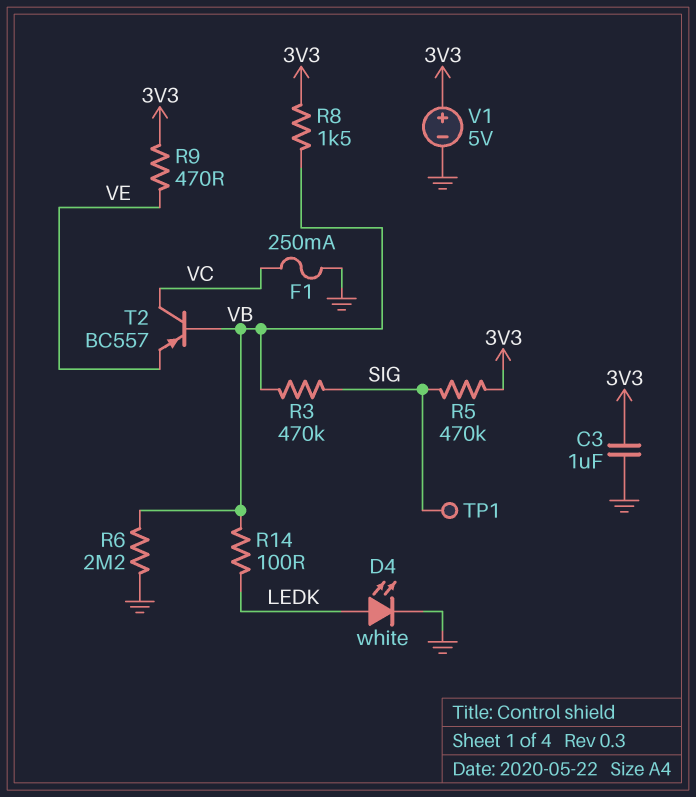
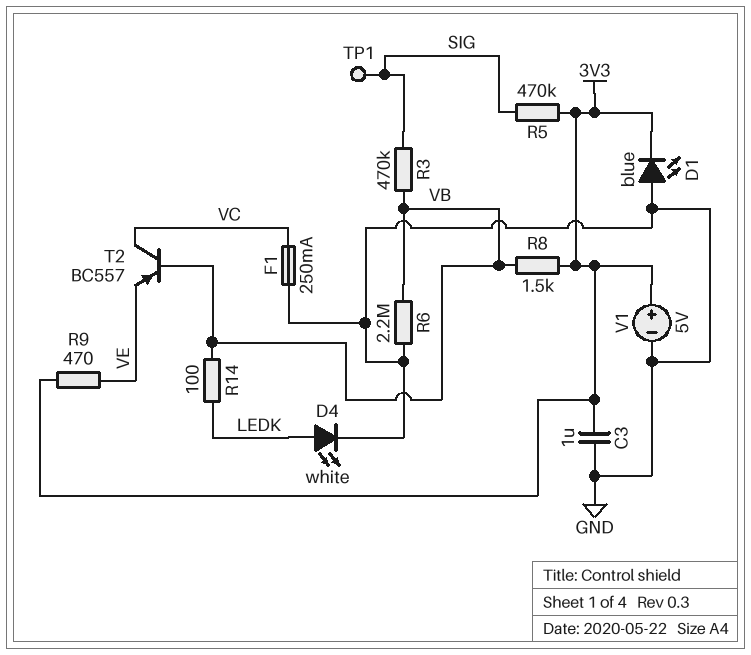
D1: none -> LED blue (A GND, K 3V3)

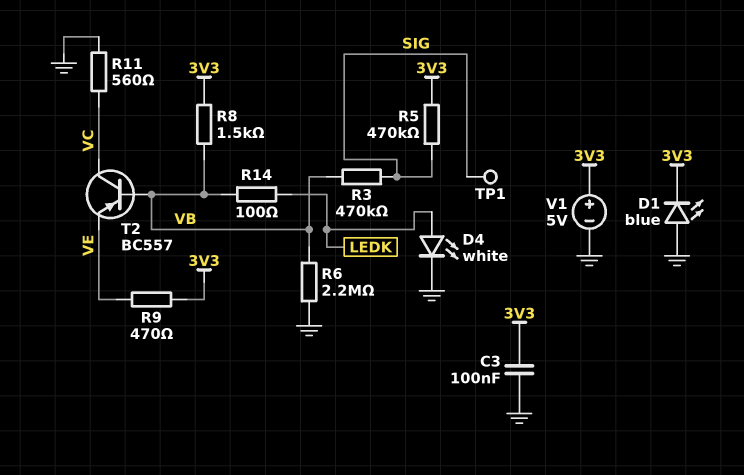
C3: 1uF (3V3, GND) -> 100nF (3V3, GND)
F1: 250mA (GND, VC) -> none
R11: none -> 560 (GND, VC)

